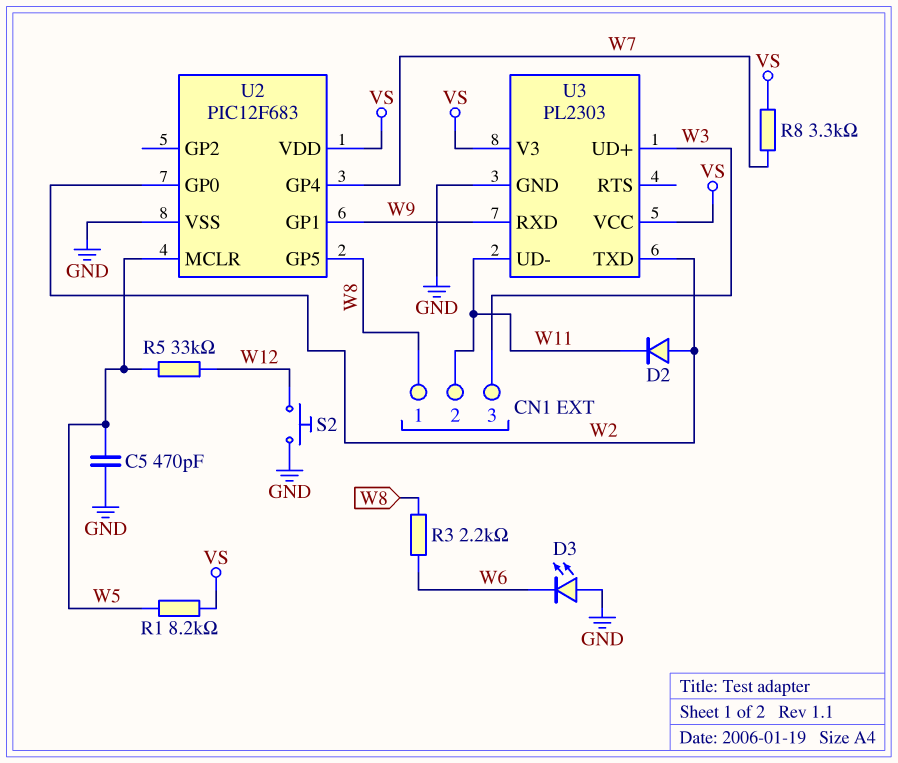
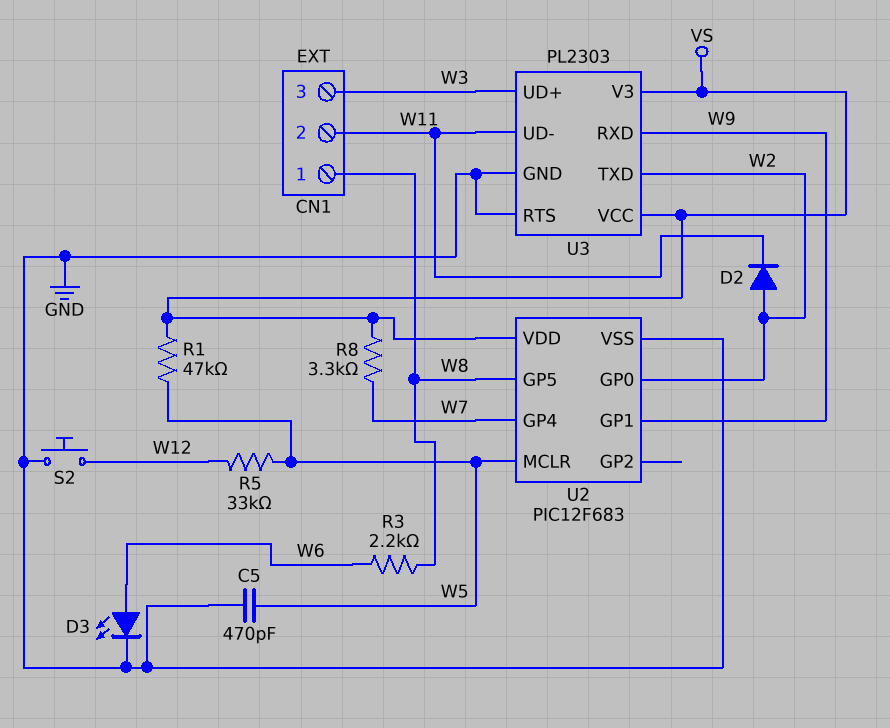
D3: LED (A GND, K W6) -> LED (A W6, K GND)
R1: 8.2k (VS, W5) -> 47k (VS, W5)
U3 pin RTS: none -> GND

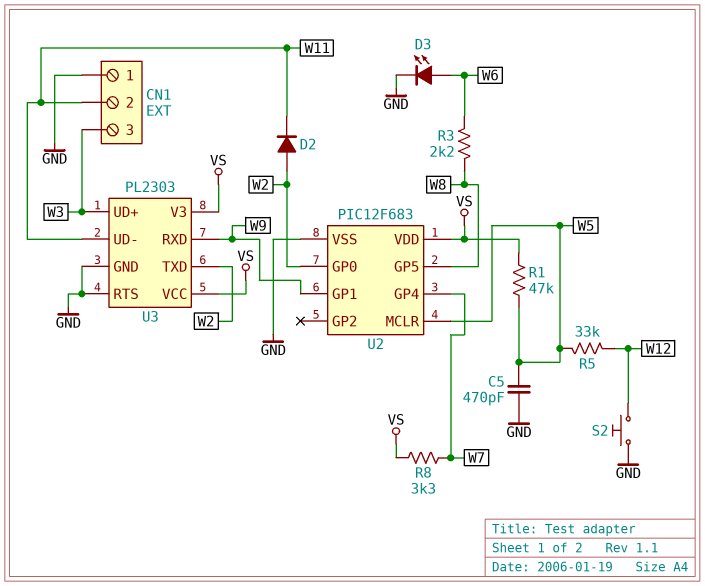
CN1 pin 1: W8 -> GND

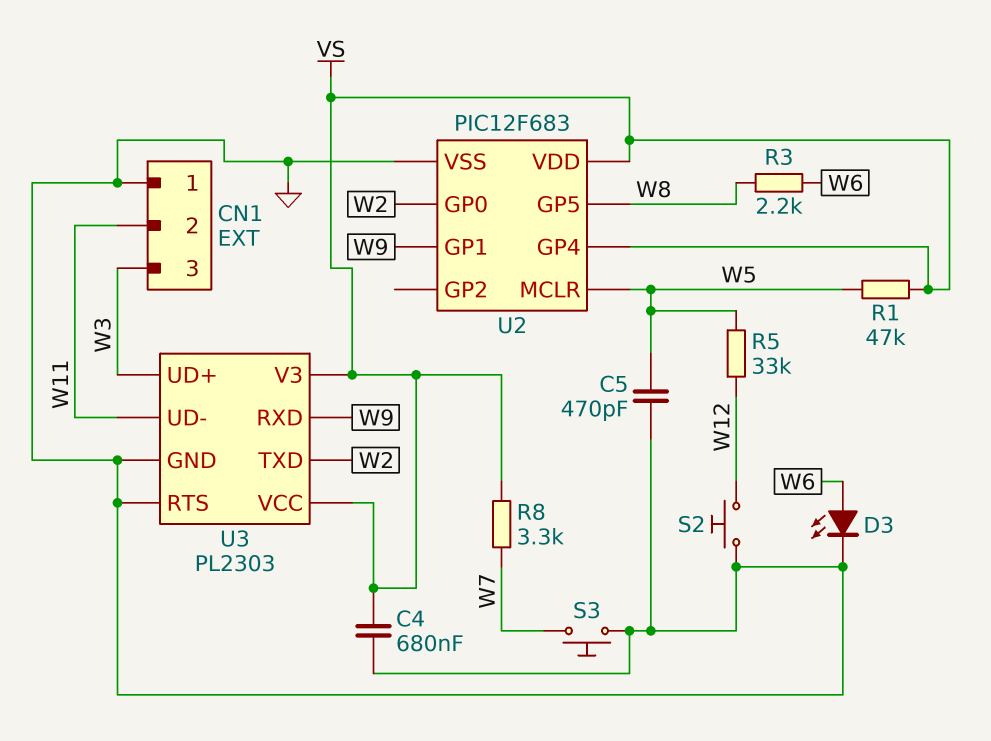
C4: none -> 680nF (GND, VS)
D2: diode (A W2, K W11) -> none
S3: none -> button (GND, W7)
U2 pin GP4: W7 -> VS

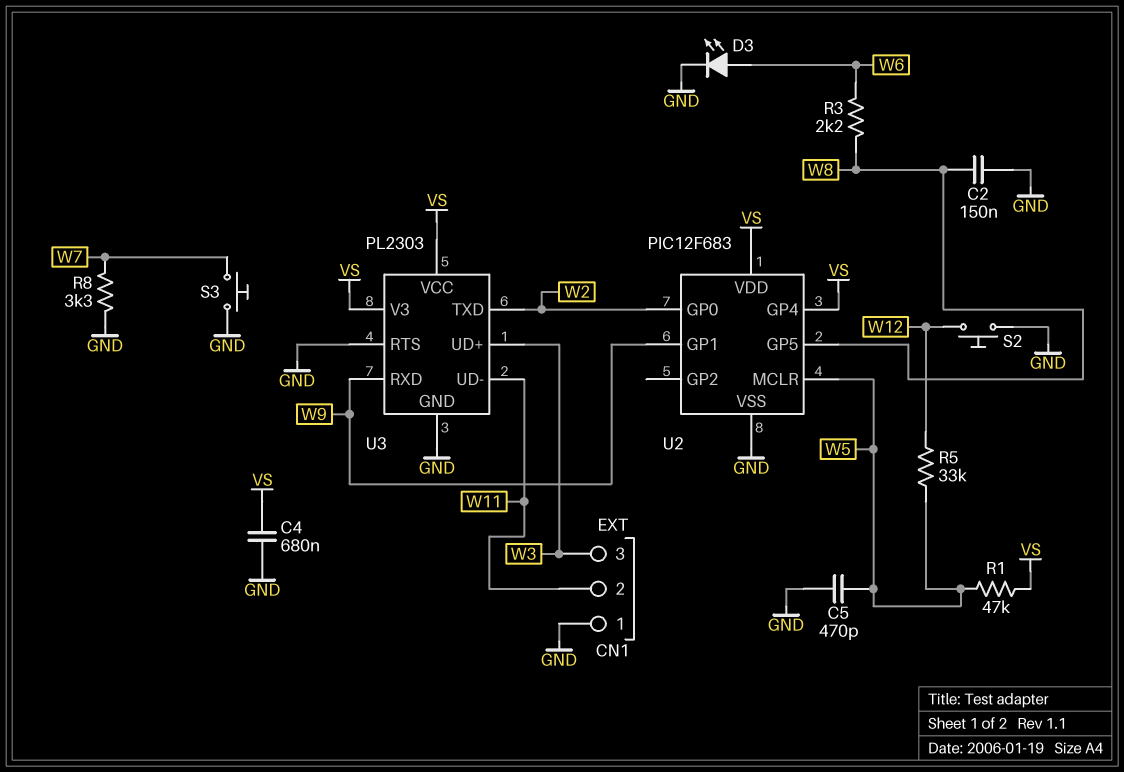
C2: none -> 150nF (GND, W8)
R8: 3.3k (VS, W7) -> 3.3k (GND, W7)

